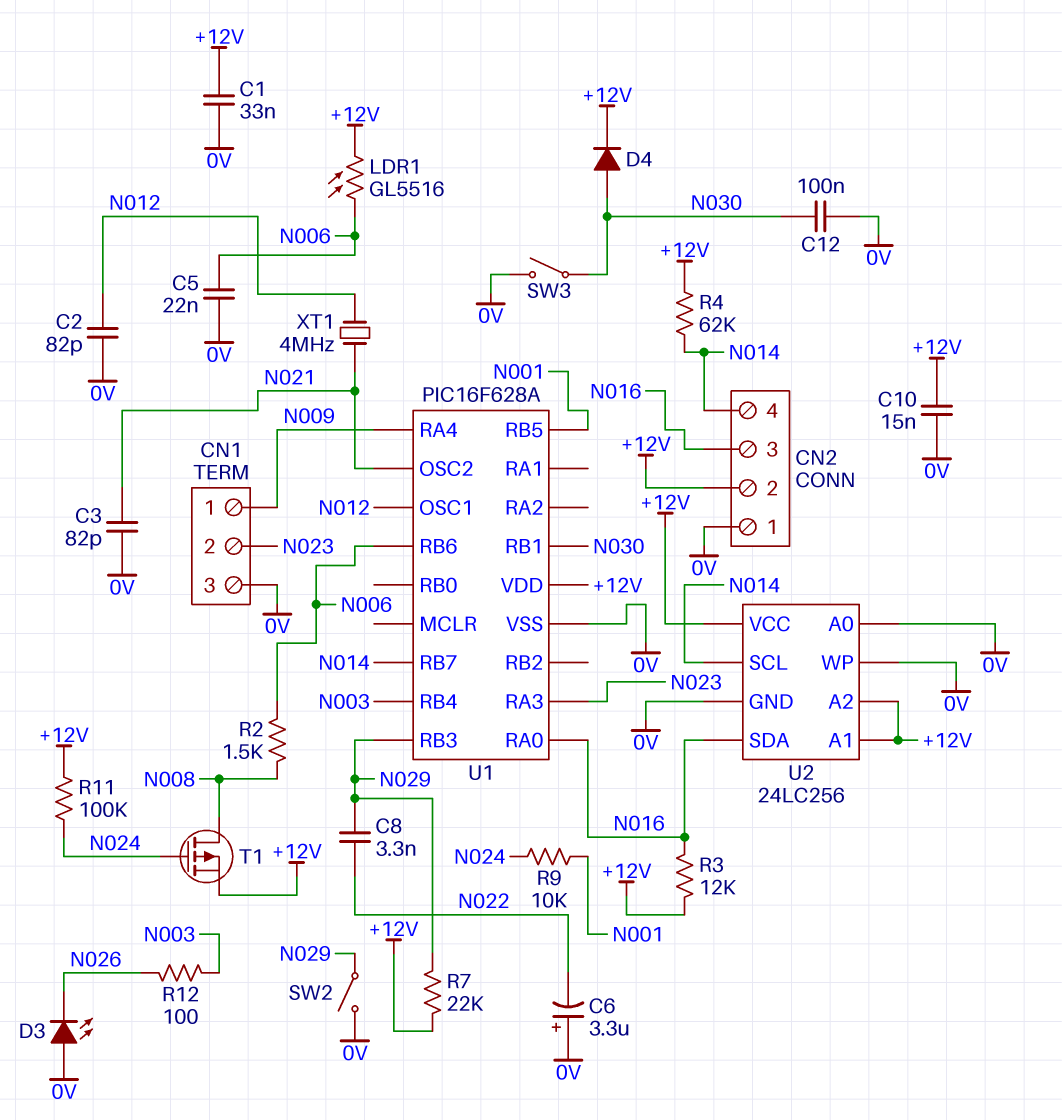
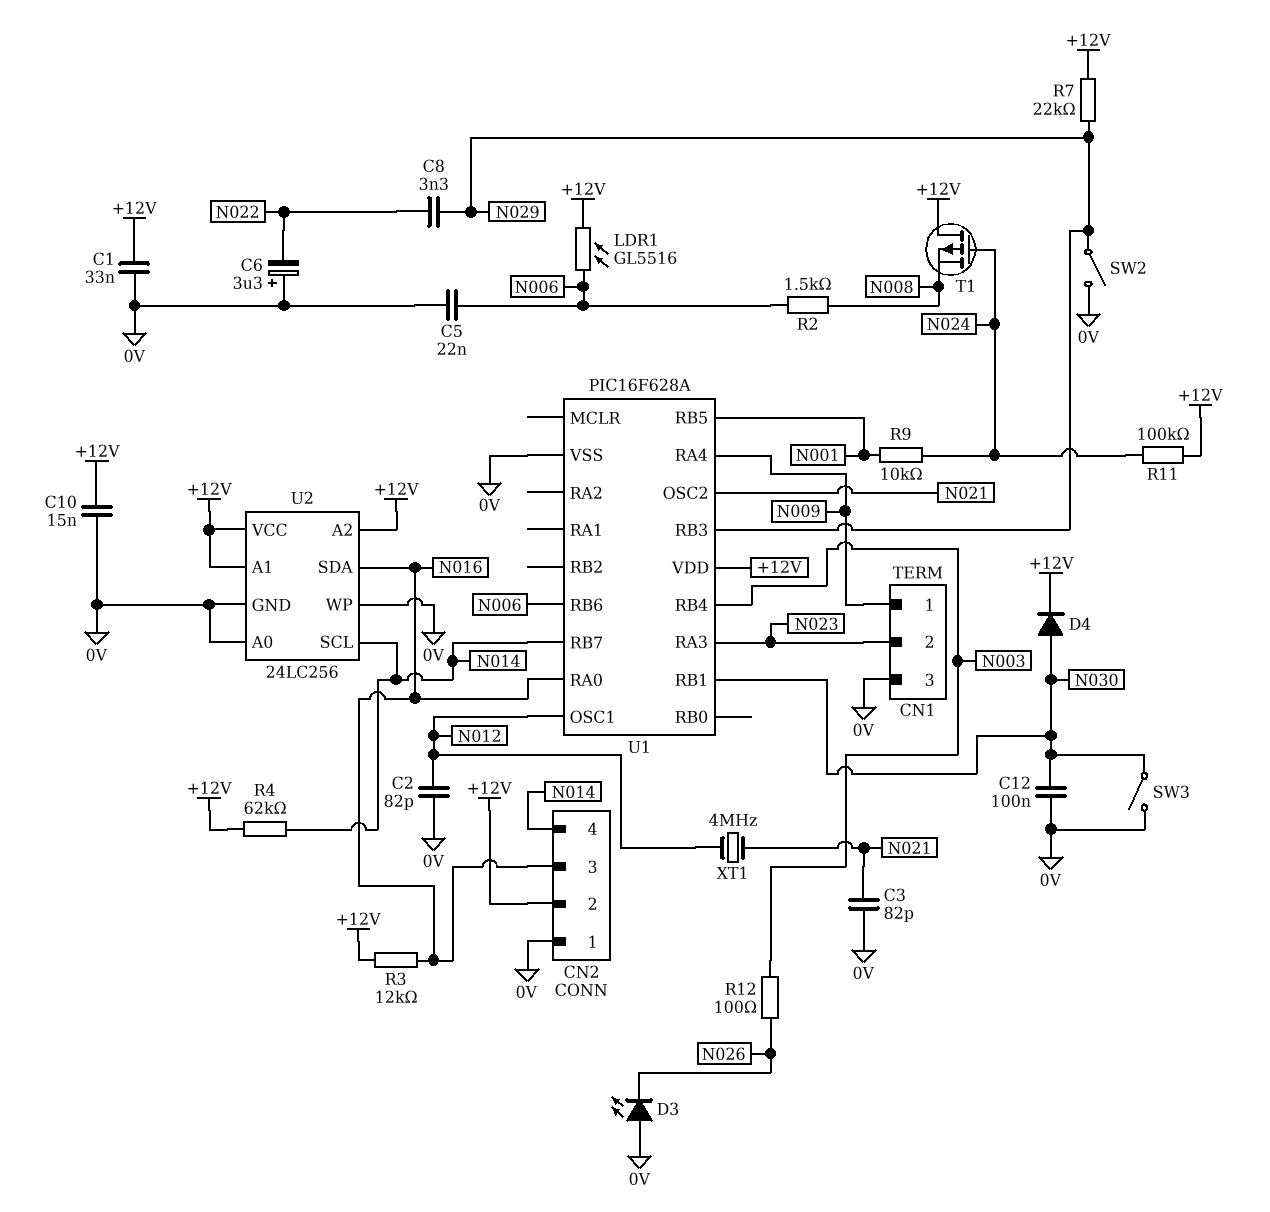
T1: PMOS (G N024, D N008, S +12V) -> PMOS (G N024, D +12V, S N008)

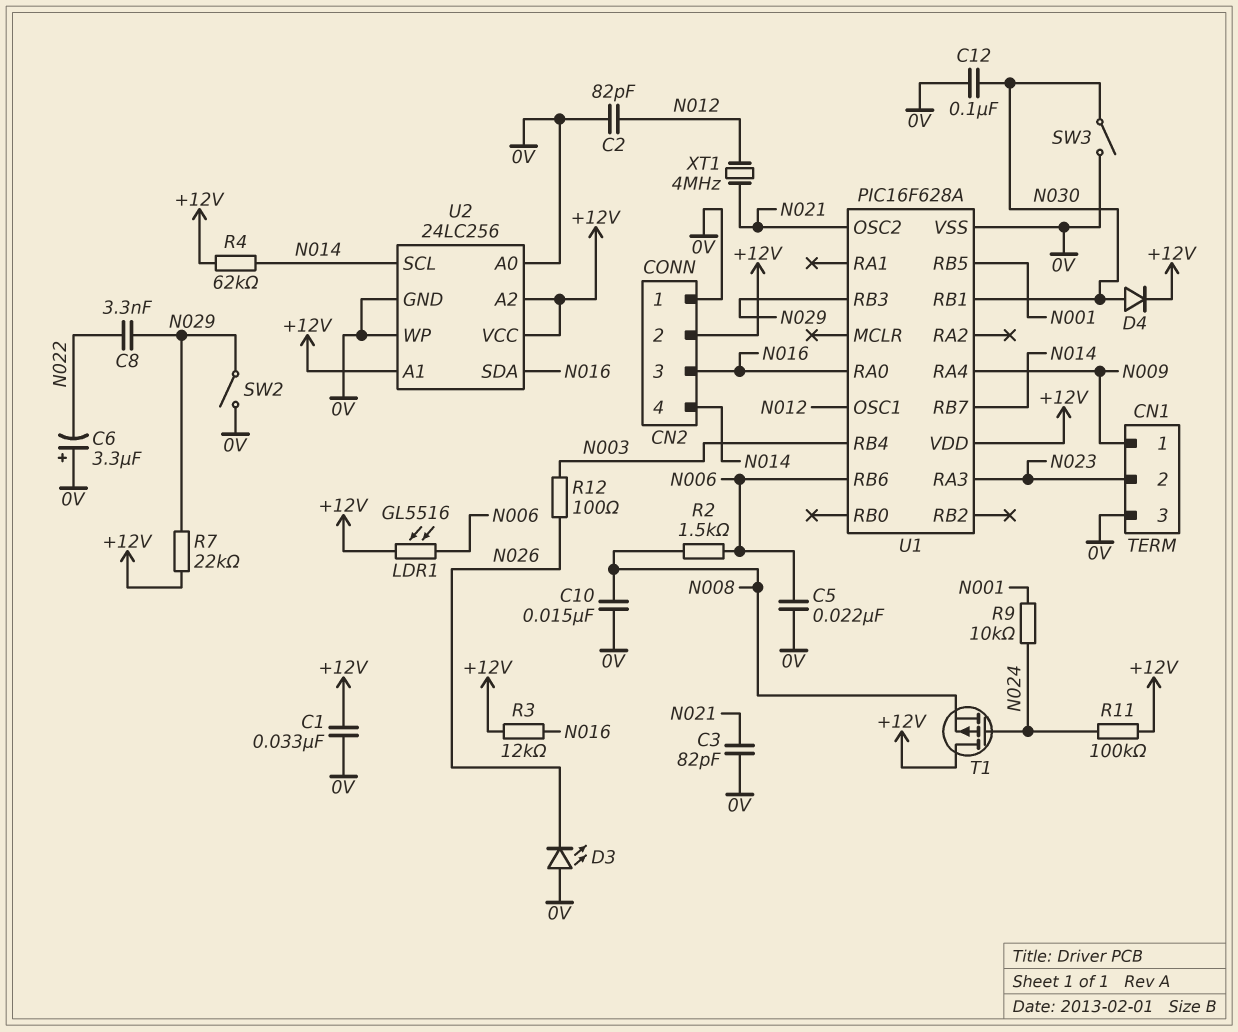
C10: 15nF (+12V, 0V) -> 15nF (0V, N008)

